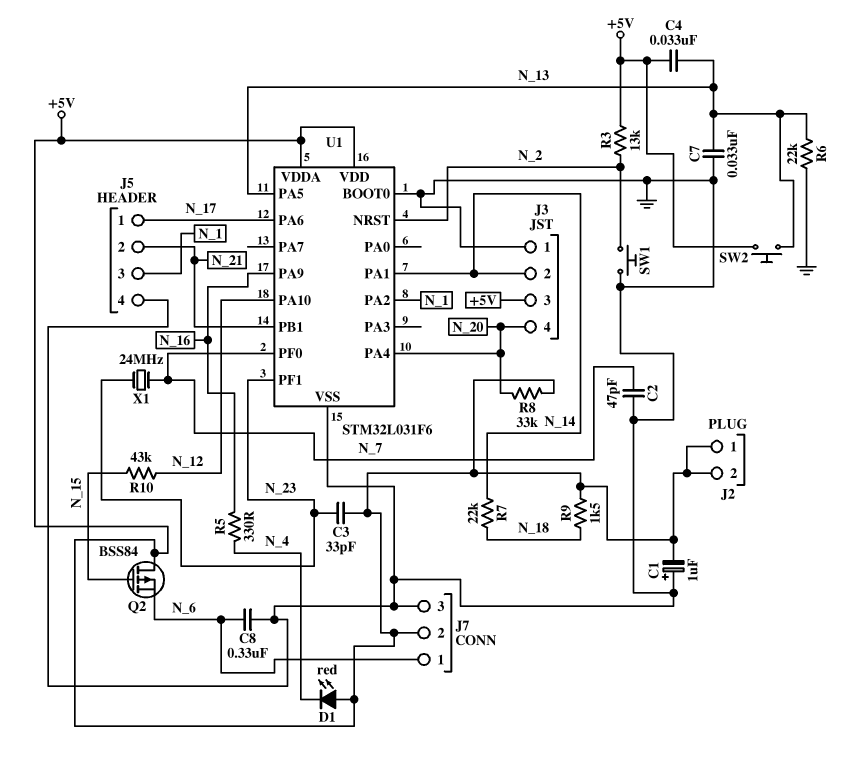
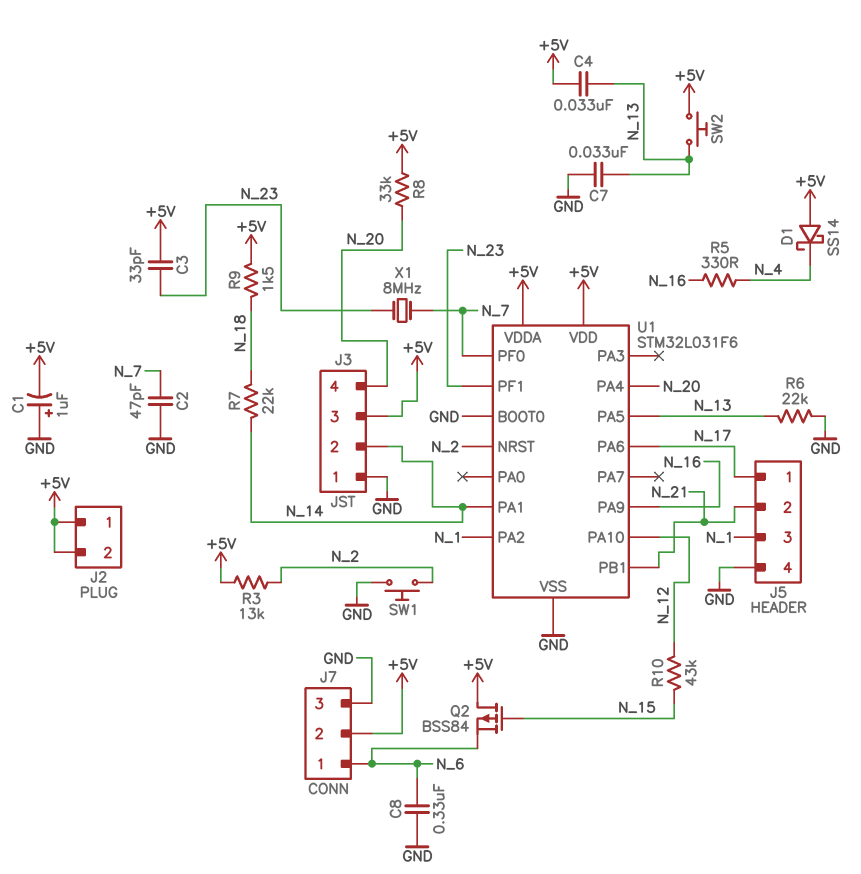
D1: LED red (A +5V, K N_4) -> schottky SS14 (A +5V, K N_4)
X1: 24MHz (N_7, N_23) -> 8MHz (N_7, N_23)

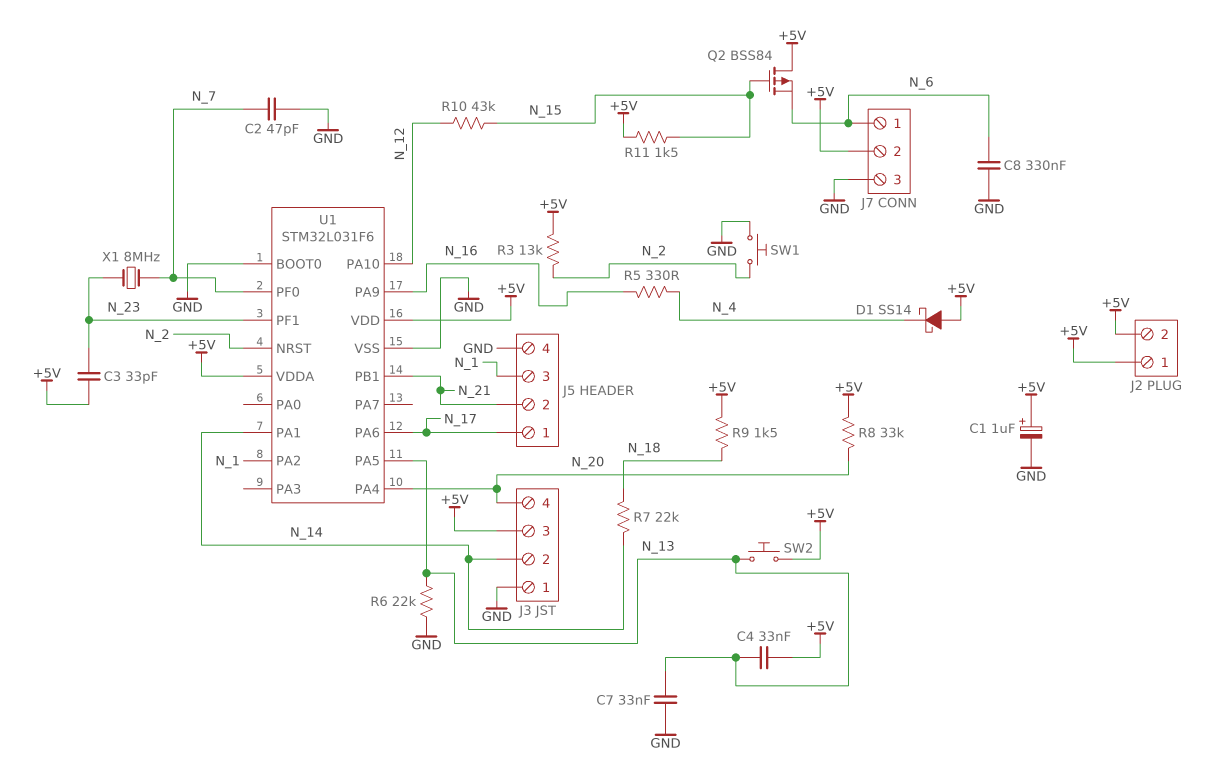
C1: 1uF (plus GND, minus +5V) -> 1uF (plus +5V, minus GND)
R11: none -> 1.5k (+5V, N_15)

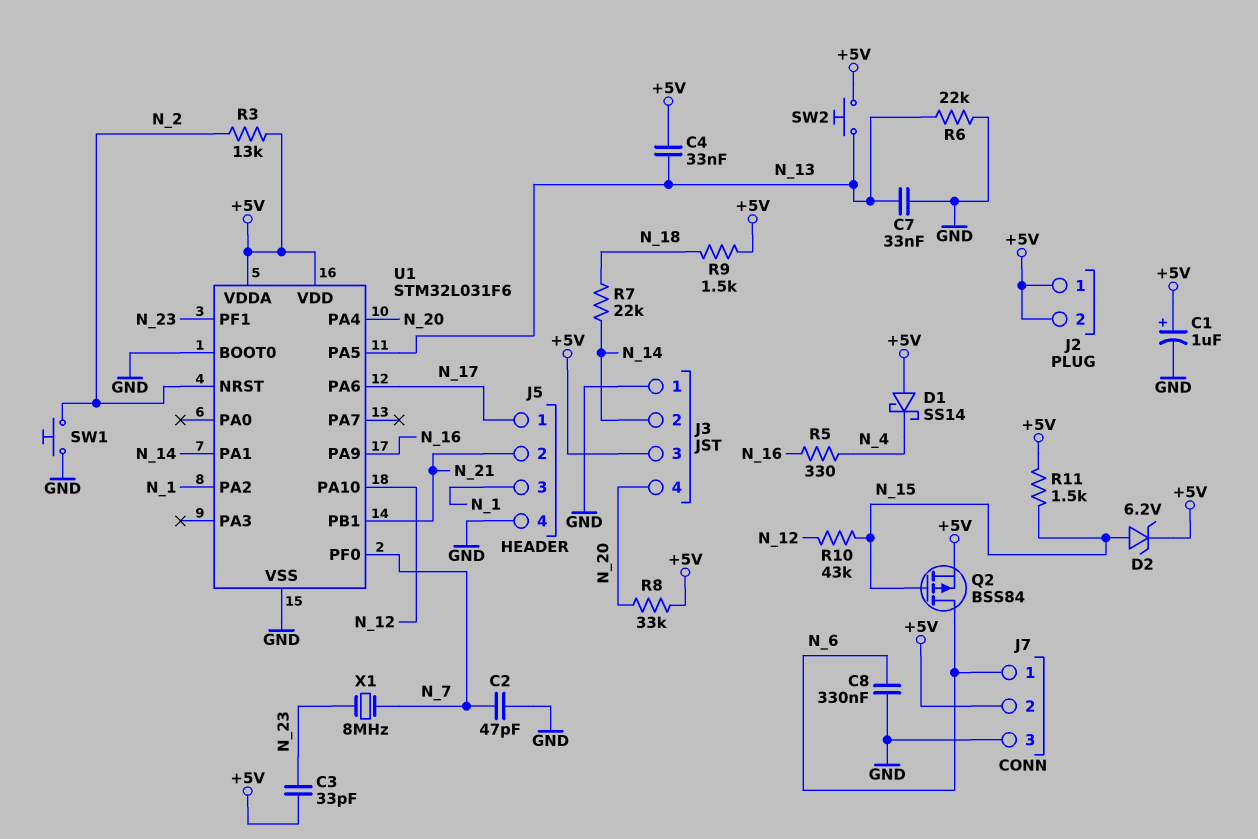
D2: none -> zener 6.2V (A N_15, K +5V)
Q2: PMOS BSS84 (G N_15, D +5V, S N_6) -> PMOS BSS84 (G N_15, D N_6, S +5V)

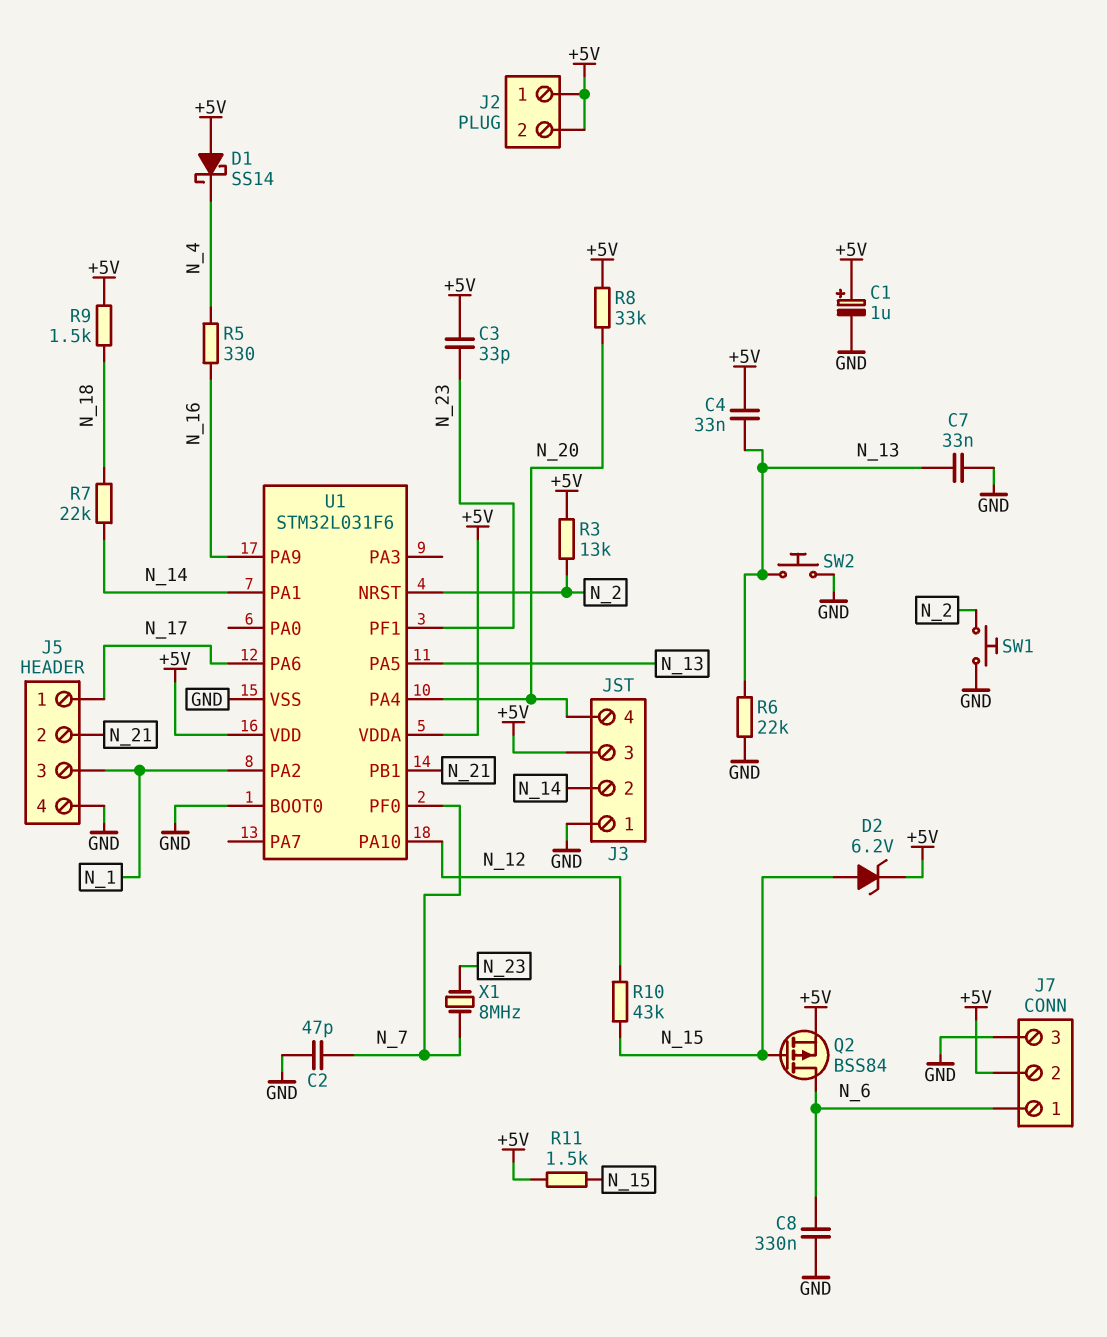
SW2: button (+5V, N_13) -> button (GND, N_13)

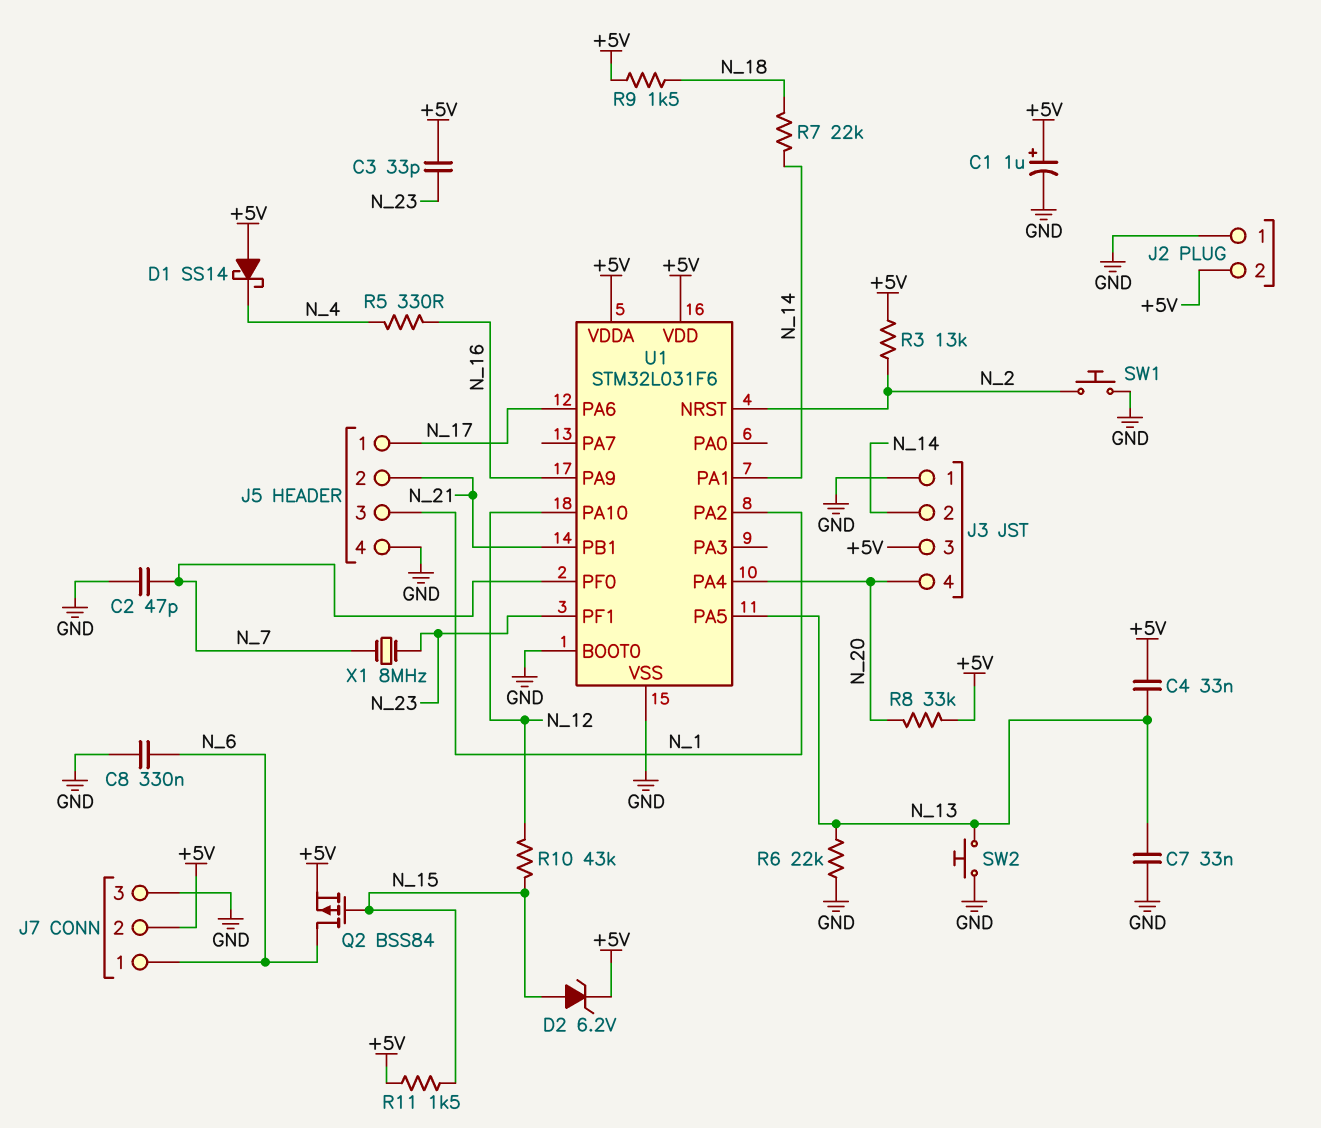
J2 pin 1: +5V -> GND

